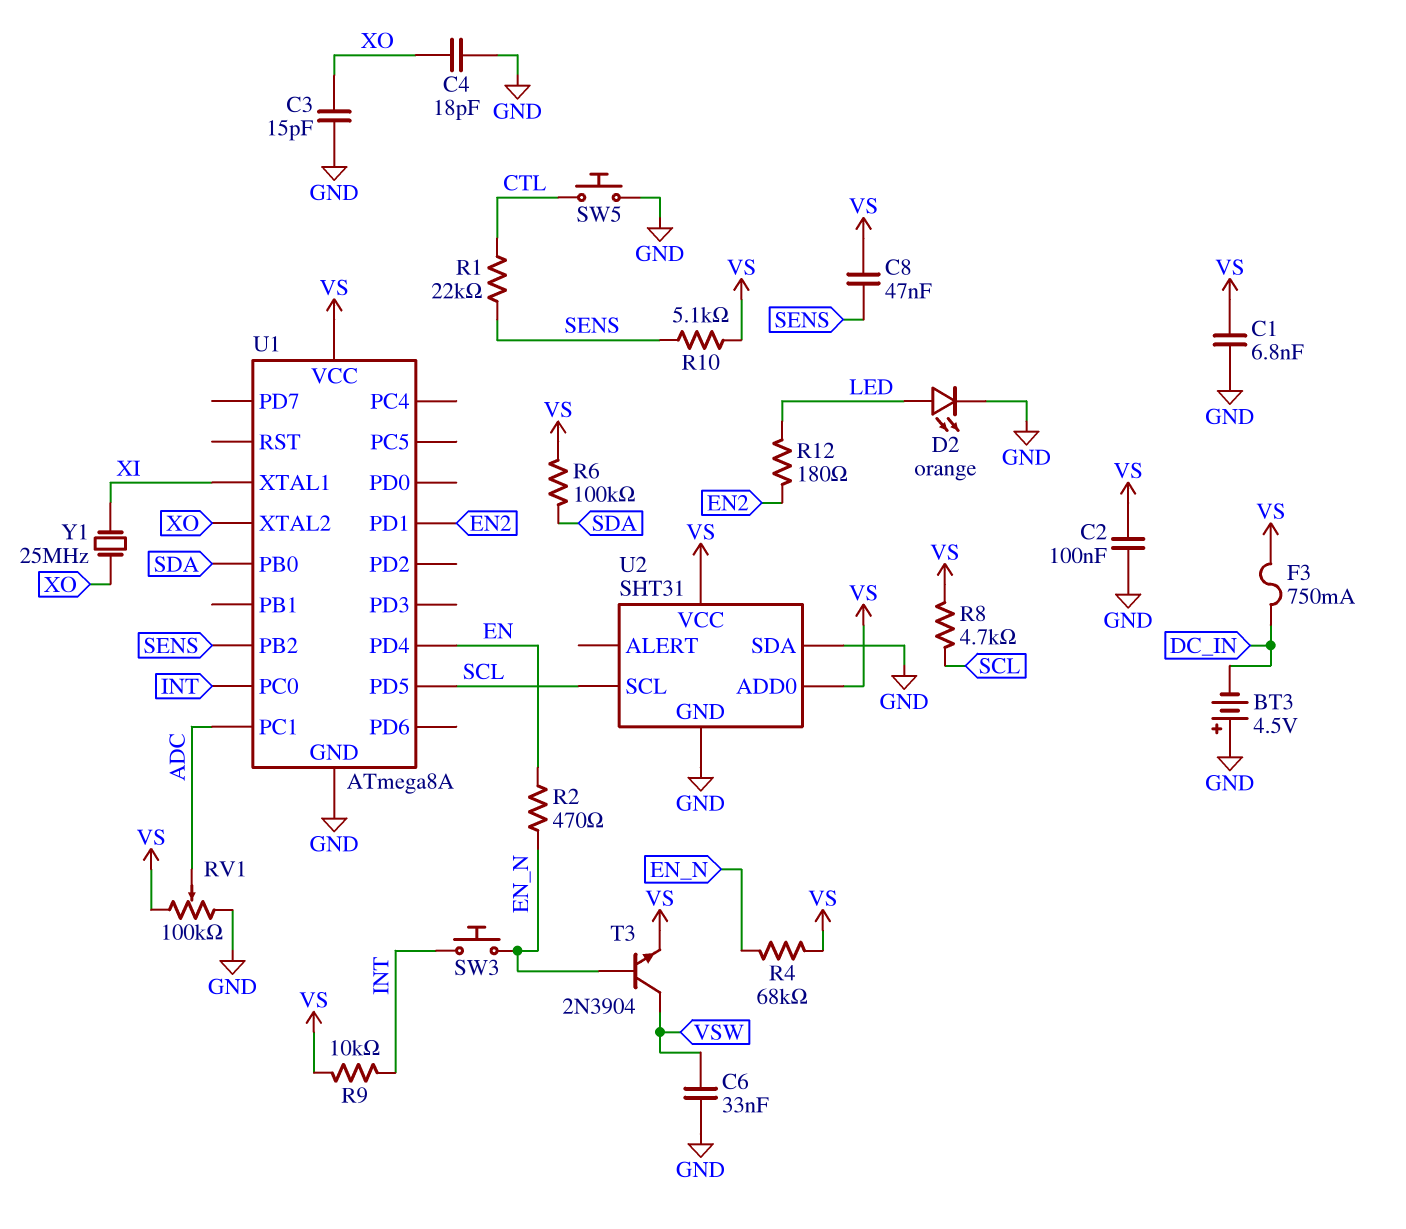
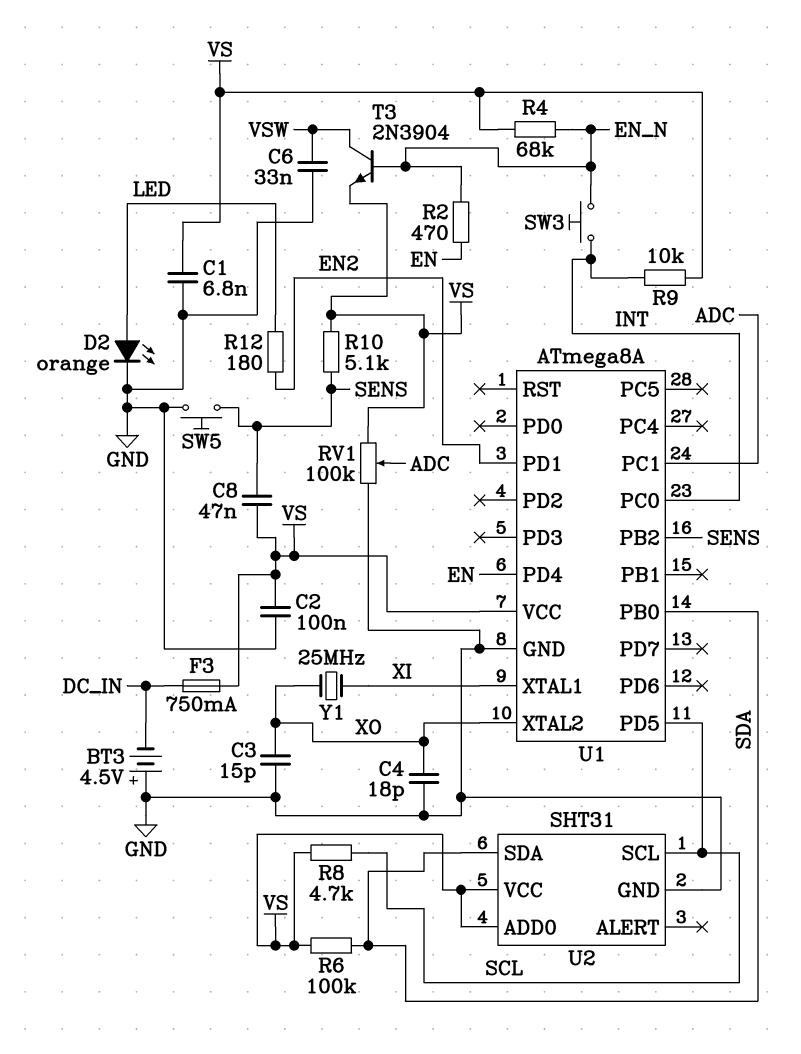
R1: 22k (CTL, SENS) -> none
SW5: button (CTL, GND) -> button (GND, SENS)
U2 pin SDA: GND -> SDA

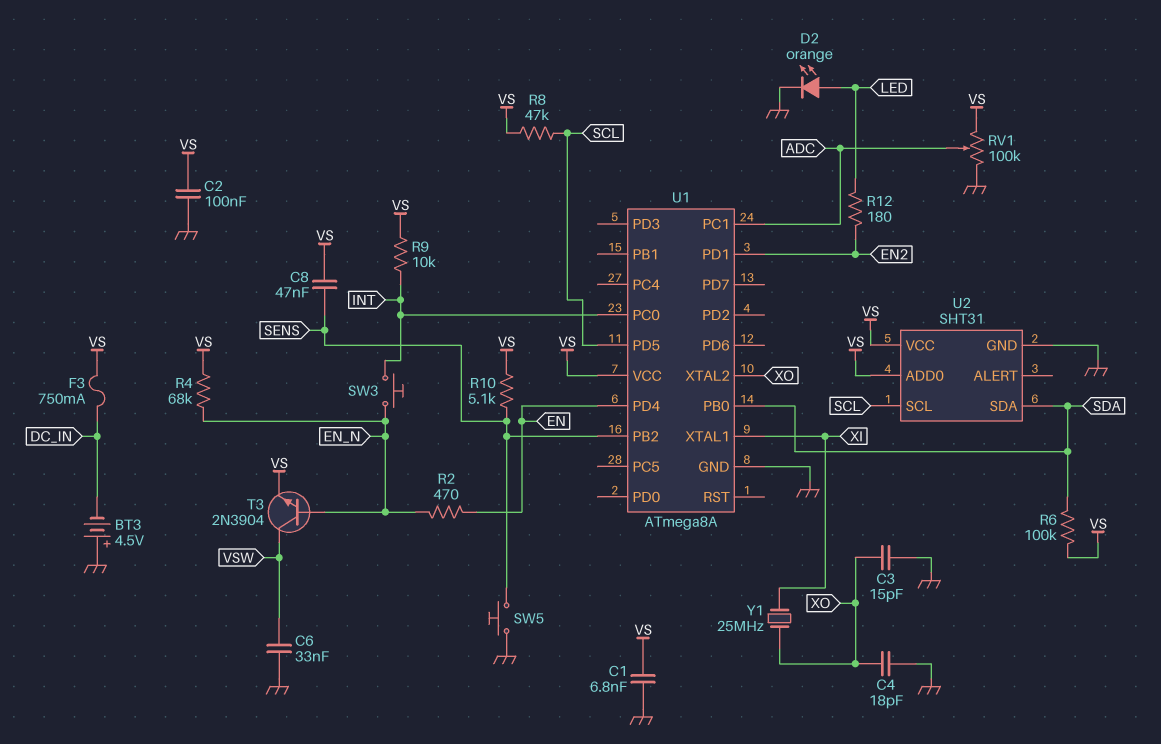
R8: 4.7k (SCL, VS) -> 47k (SCL, VS)

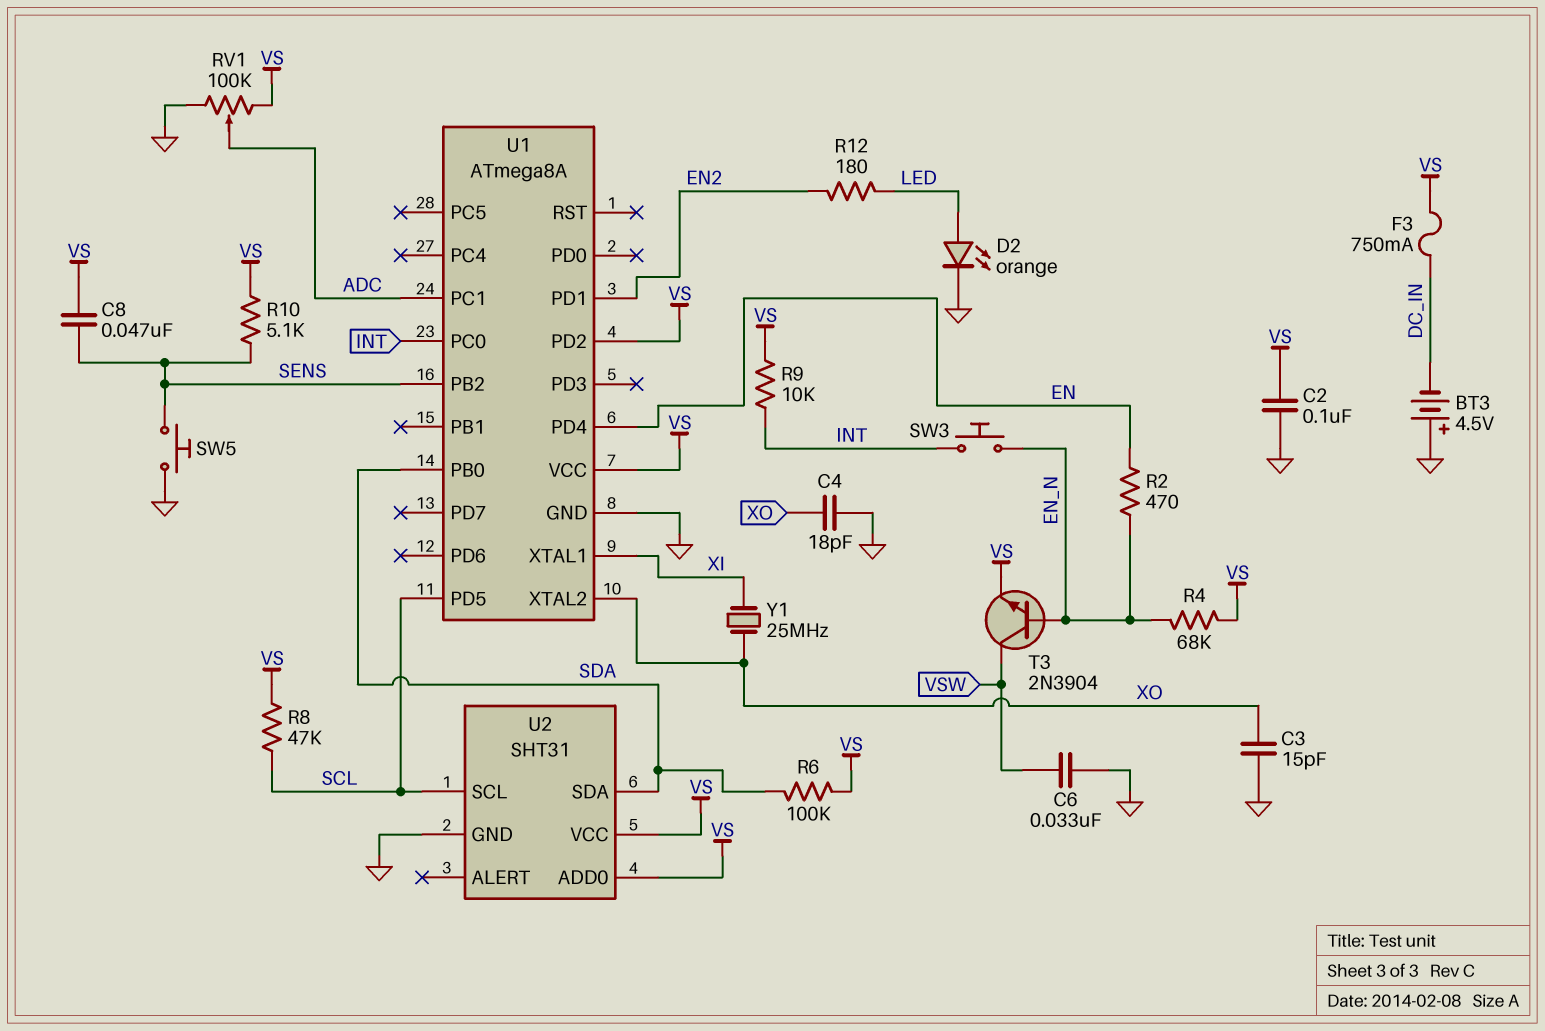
C1: 6.8nF (GND, VS) -> none
U1 pin PD2: none -> VS

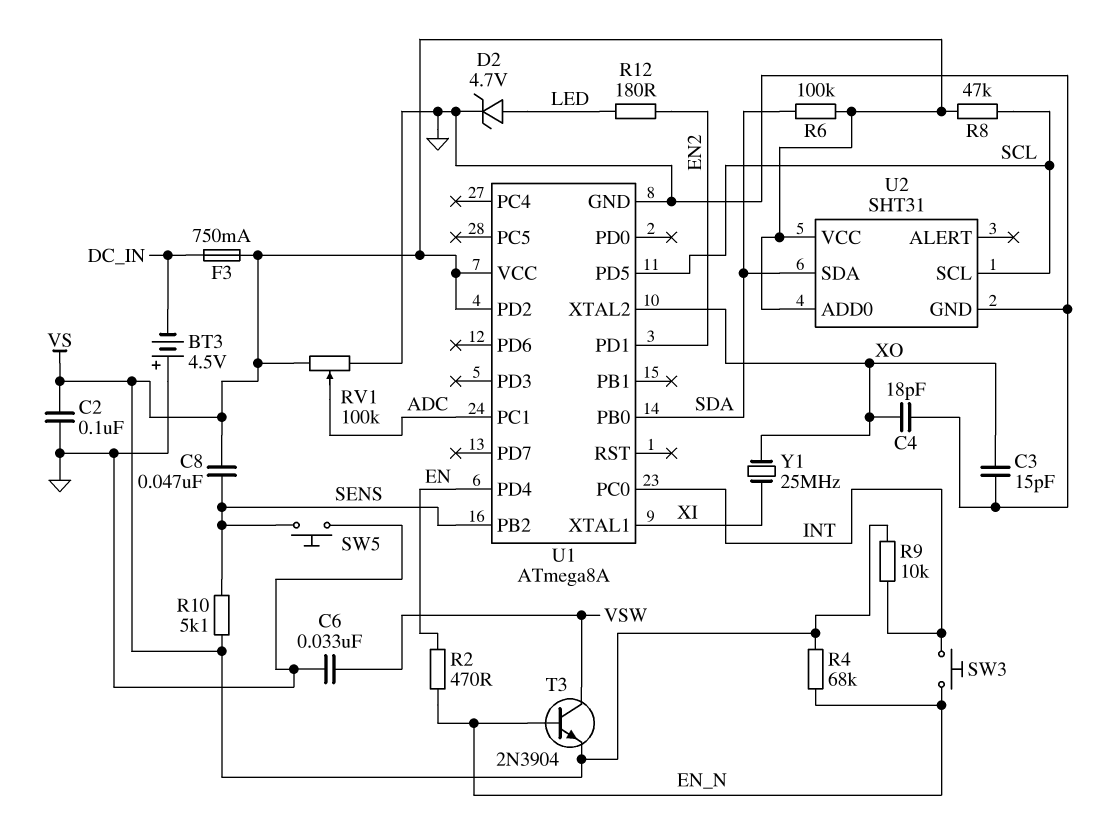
D2: LED orange (A LED, K GND) -> zener 4.7V (A LED, K GND)

